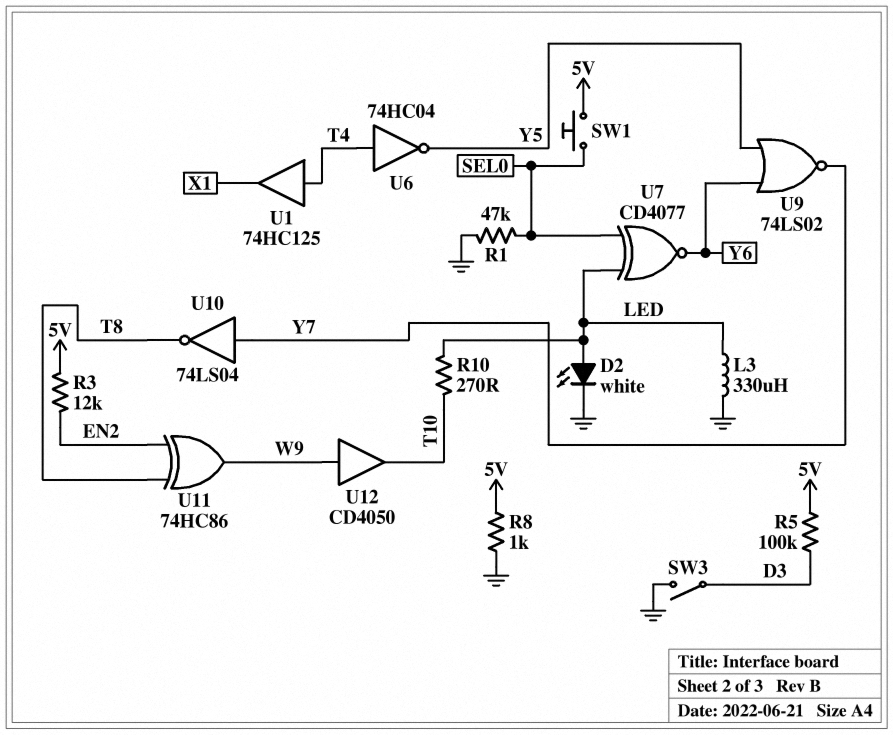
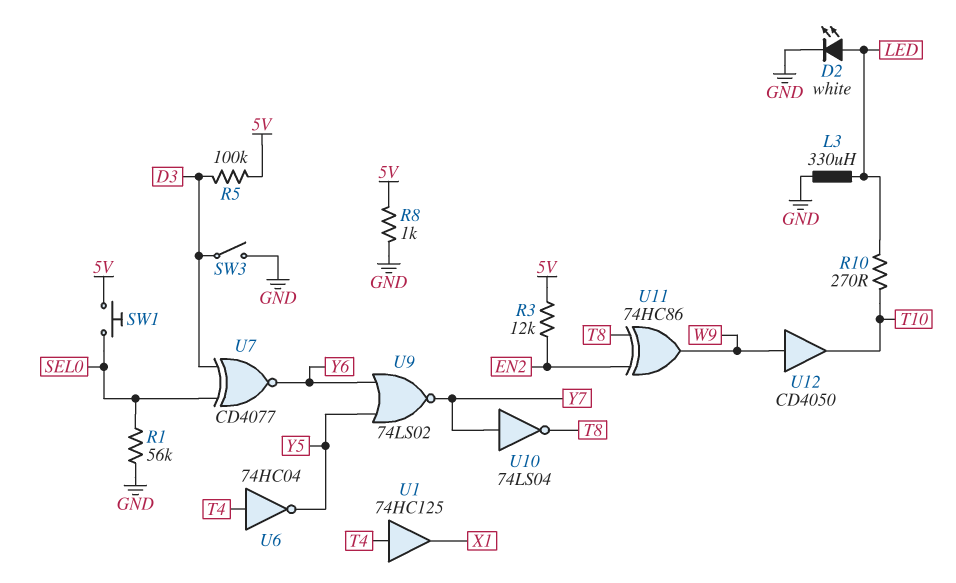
R1: 47k (GND, SEL0) -> 56k (GND, SEL0)
U7: XNOR CD4077 (in LED, in SEL0, out Y6) -> XNOR CD4077 (in D3, in SEL0, out Y6)

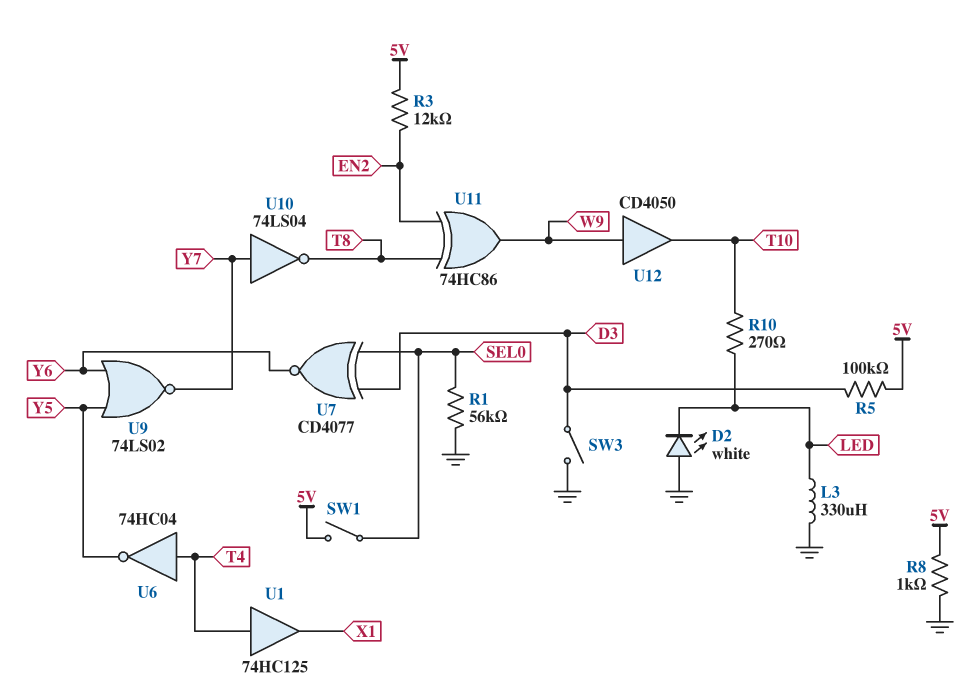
D2: LED white (A LED, K GND) -> LED white (A GND, K LED)
SW1: button (5V, SEL0) -> switch (5V, SEL0)

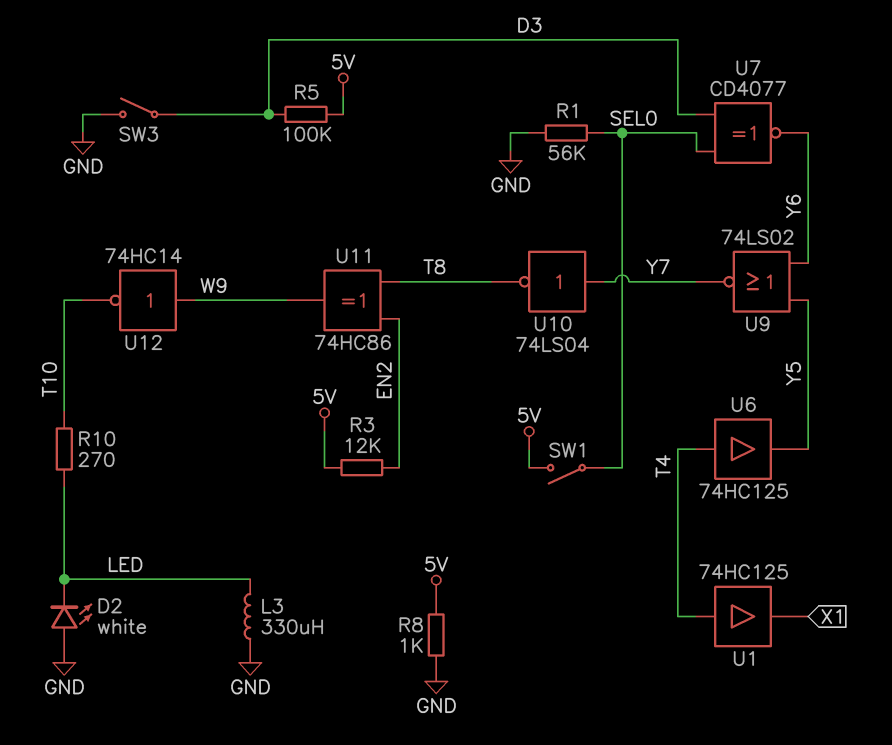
U6: NOT 74HC04 (in T4, out Y5) -> buffer 74HC125 (in T4, out Y5)
U12: buffer CD4050 (in W9, out T10) -> NOT 74HC14 (in W9, out T10)

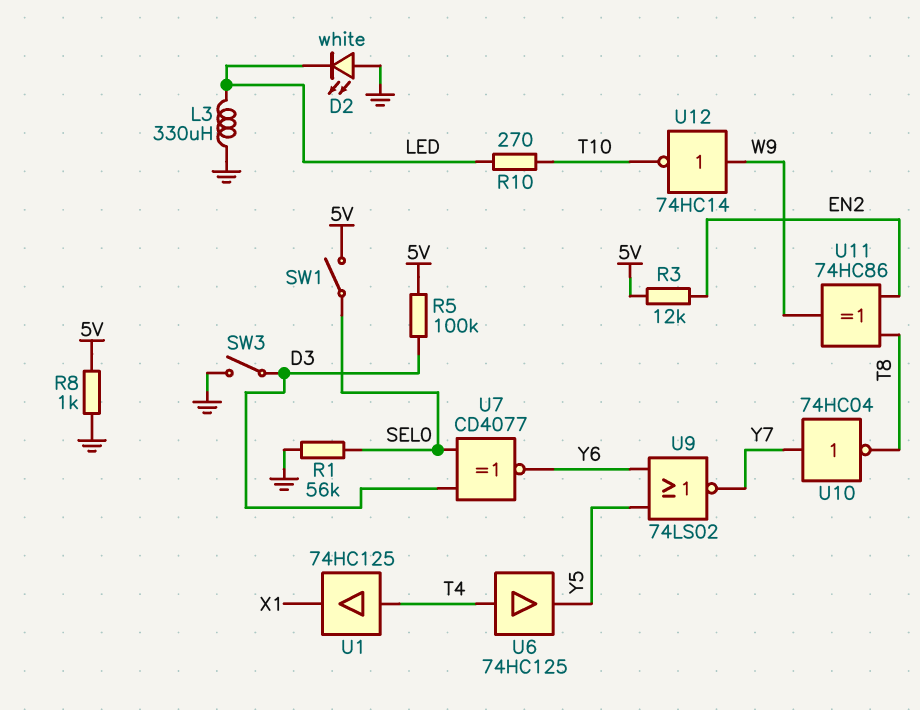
U10: NOT 74LS04 (in Y7, out T8) -> NOT 74HC04 (in Y7, out T8)

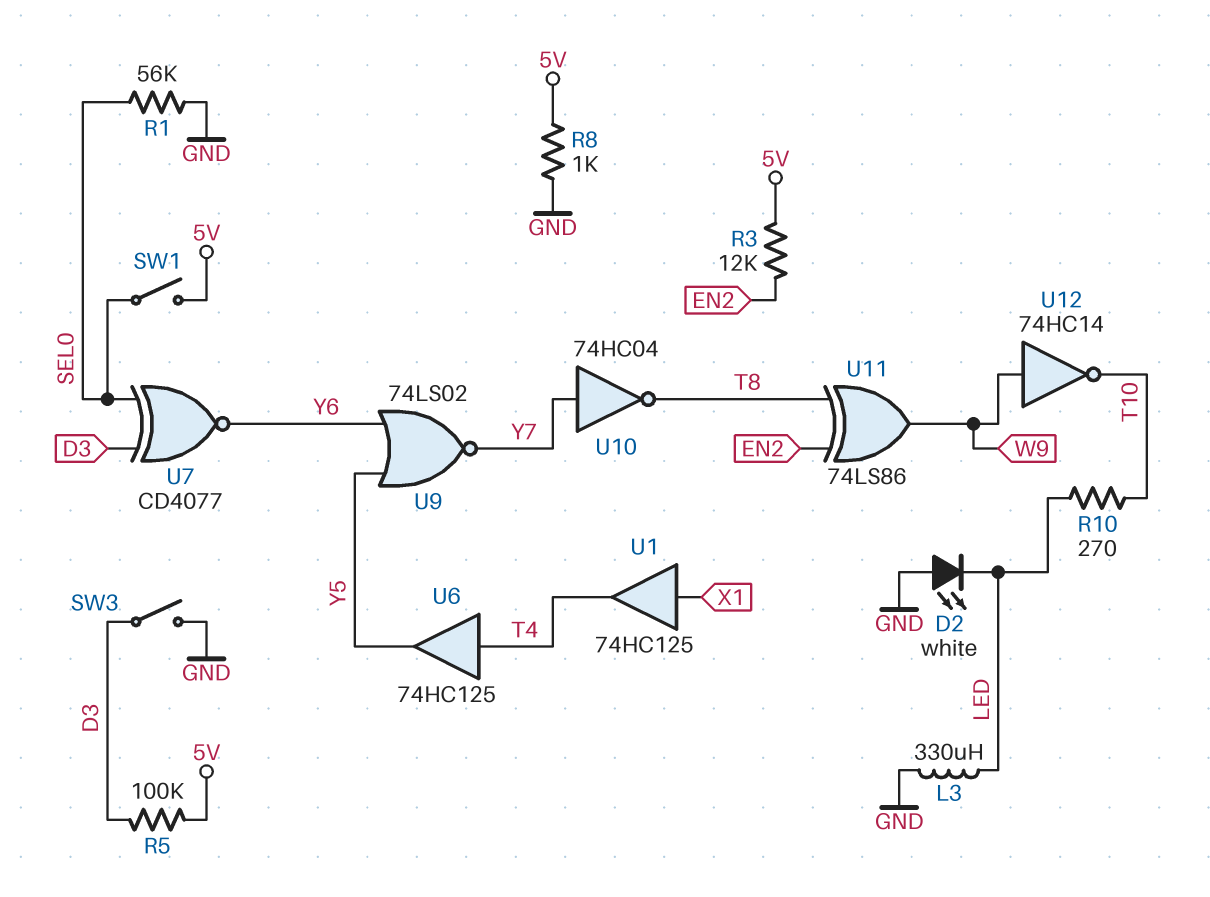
U1: buffer 74HC125 (in T4, out X1) -> buffer 74HC125 (in X1, out T4)
U11: XOR 74HC86 (in EN2, in T8, out W9) -> XOR 74LS86 (in EN2, in T8, out W9)

